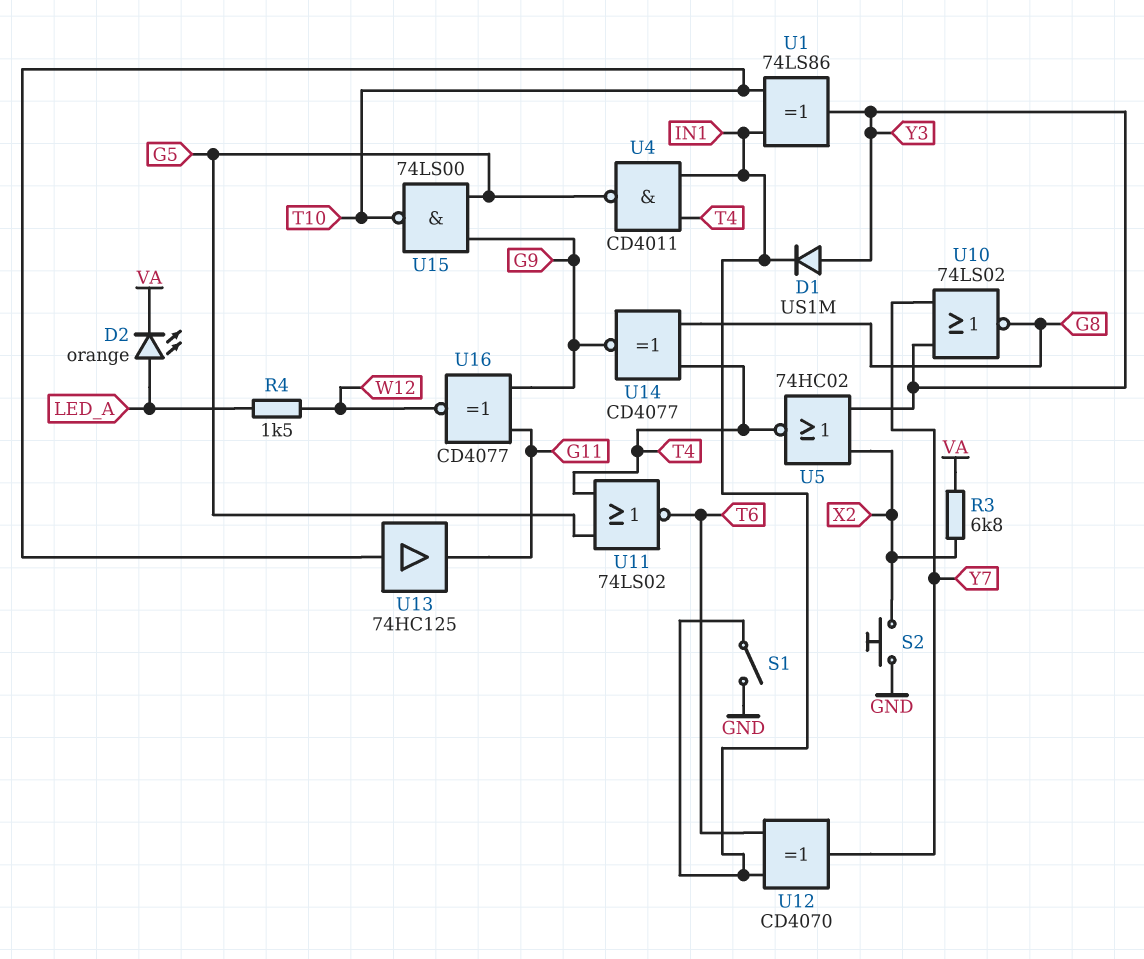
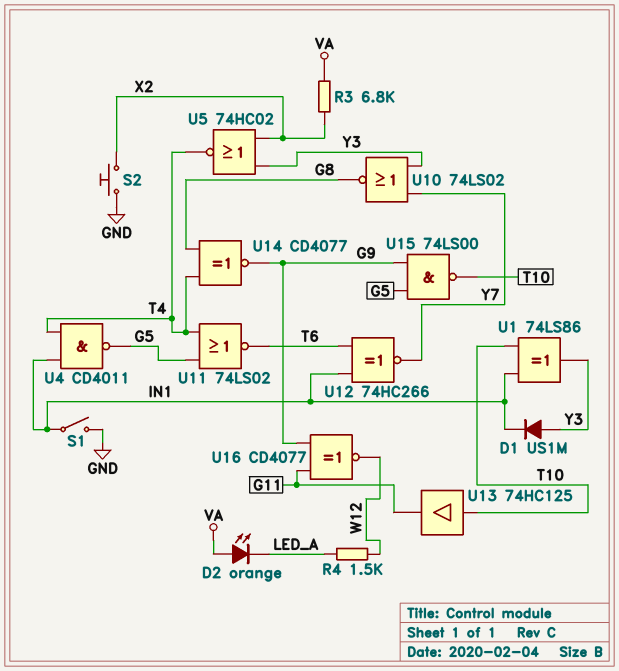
D2: LED orange (A LED_A, K VA) -> LED orange (A VA, K LED_A)
U12: XOR CD4070 (in IN1, in T6, out Y7) -> XNOR 74HC266 (in IN1, in T6, out Y7)

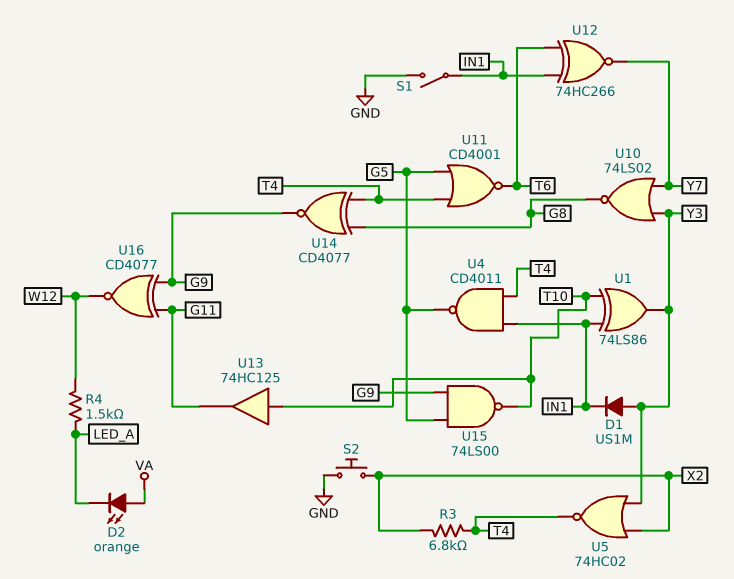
R3: 6.8k (VA, X2) -> 6.8k (T4, X2)
U11: NOR 74LS02 (in G5, in T4, out T6) -> NOR CD4001 (in G5, in T4, out T6)

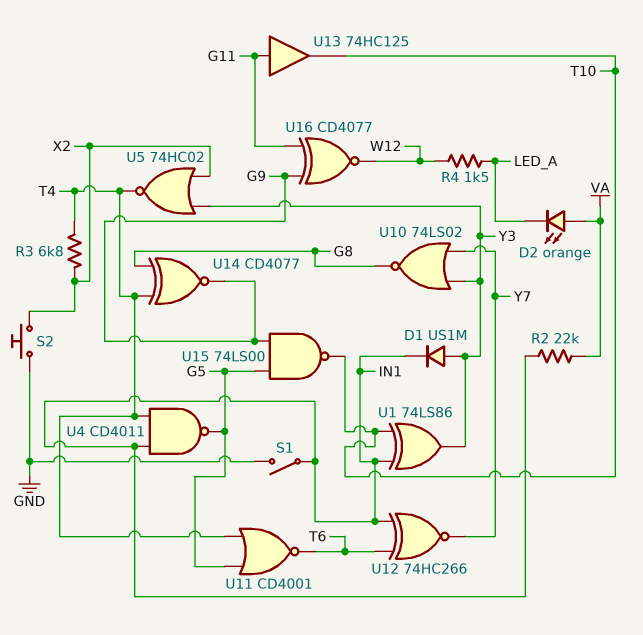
R2: none -> 22k (IN1, VA)
U13: buffer 74HC125 (in T10, out G11) -> buffer 74HC125 (in G11, out T10)

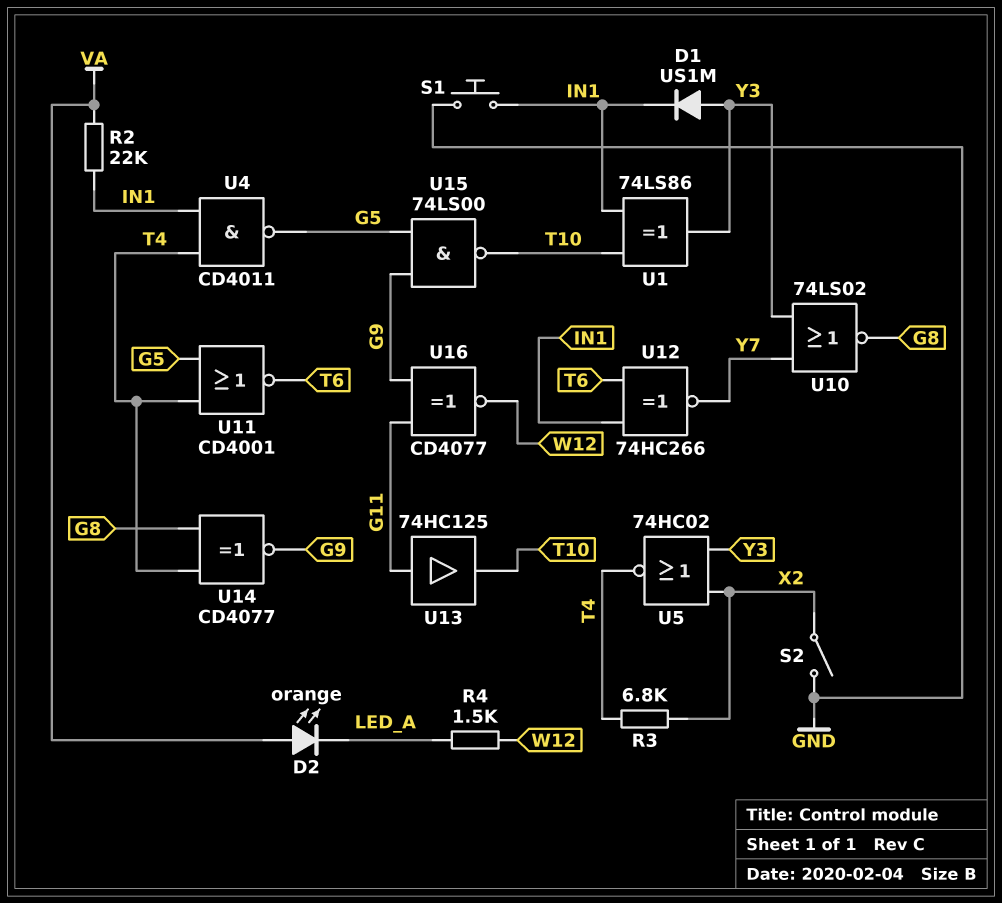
S1: switch (GND, IN1) -> button (GND, IN1)
S2: button (GND, X2) -> switch (GND, X2)

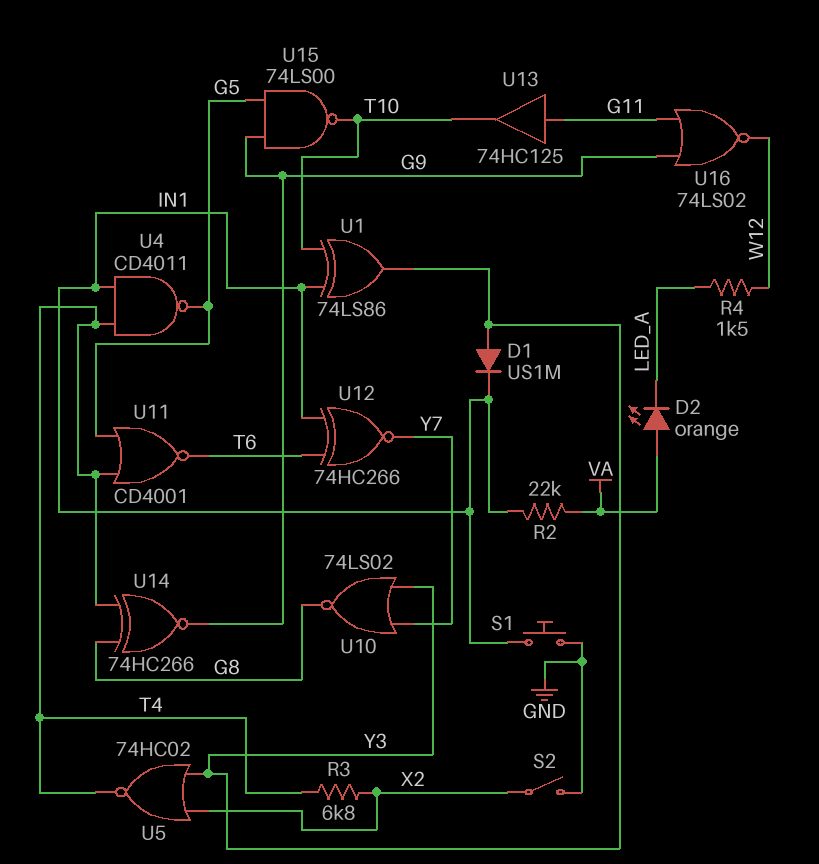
U14: XNOR CD4077 (in G8, in T4, out G9) -> XNOR 74HC266 (in G8, in T4, out G9)
U16: XNOR CD4077 (in G9, in G11, out W12) -> NOR 74LS02 (in G9, in G11, out W12)

